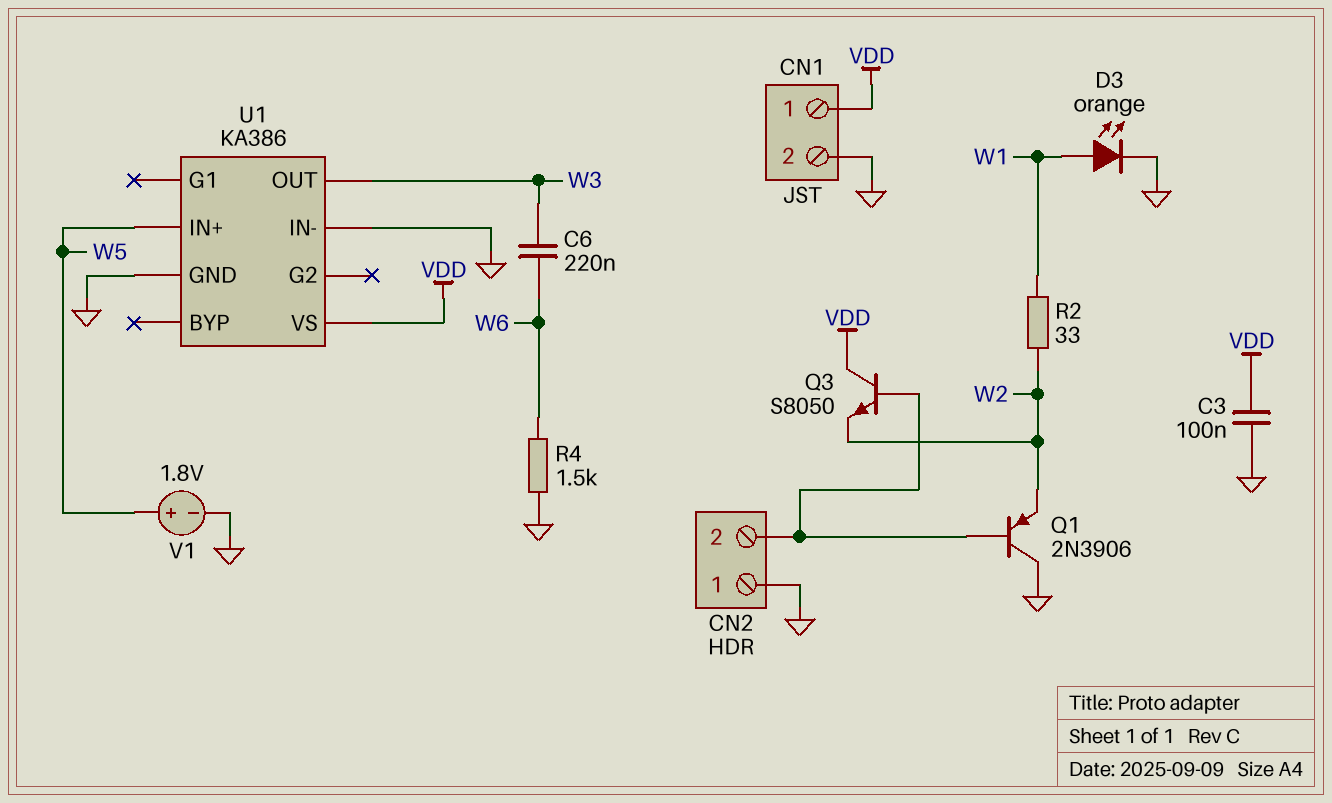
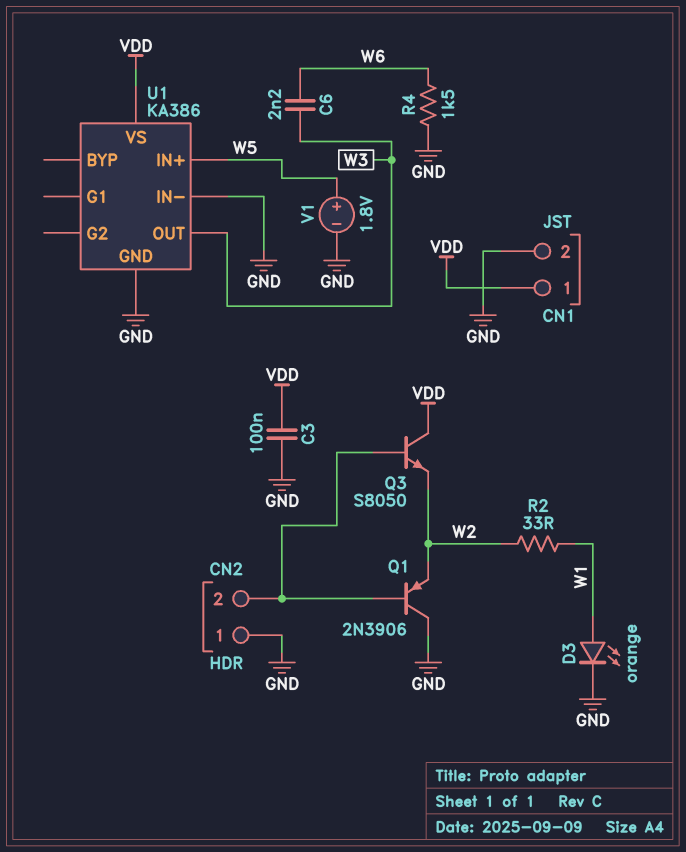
C6: 220nF (W3, W6) -> 2.2nF (W3, W6)

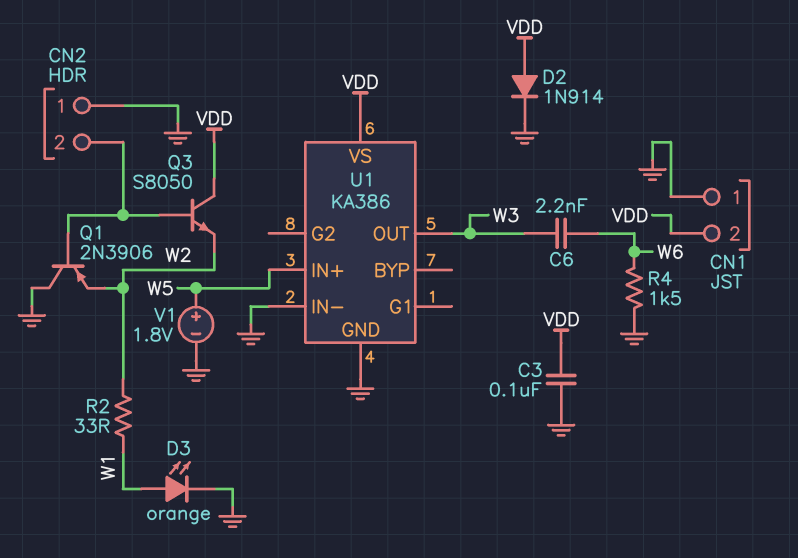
CN1 pin 1: VDD -> GND
CN1 pin 2: GND -> VDD
D2: none -> diode 1N914 (A VDD, K GND)

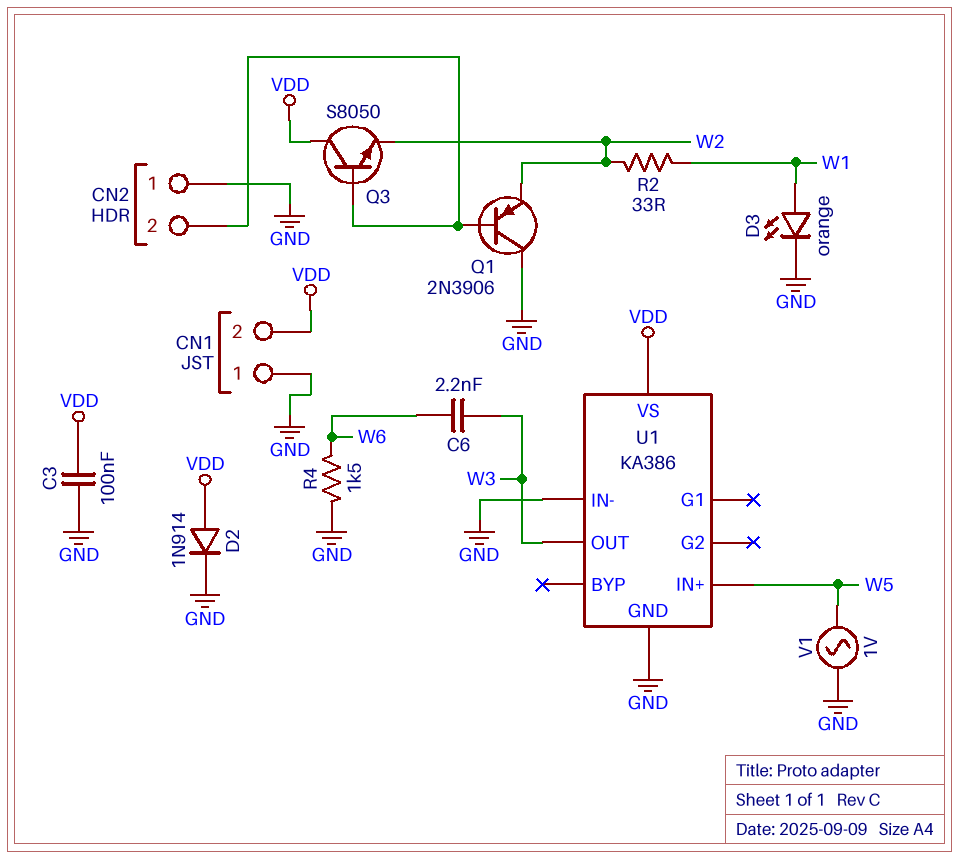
V1: 1.8V (plus W5, minus GND) -> AC 1V (GND, W5)

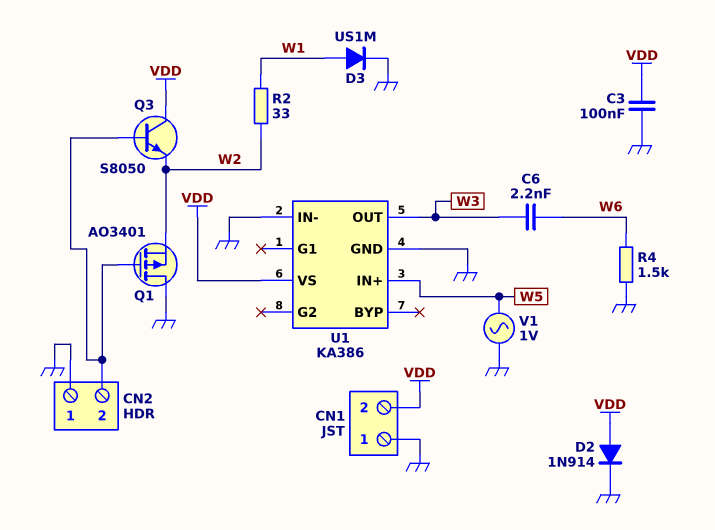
D3: LED orange (A W1, K GND) -> diode US1M (A W1, K GND)
Q1: PNP 2N3906 (B CN2/2, C GND, E W2) -> PMOS AO3401 (G CN2/2, D GND, S W2)

